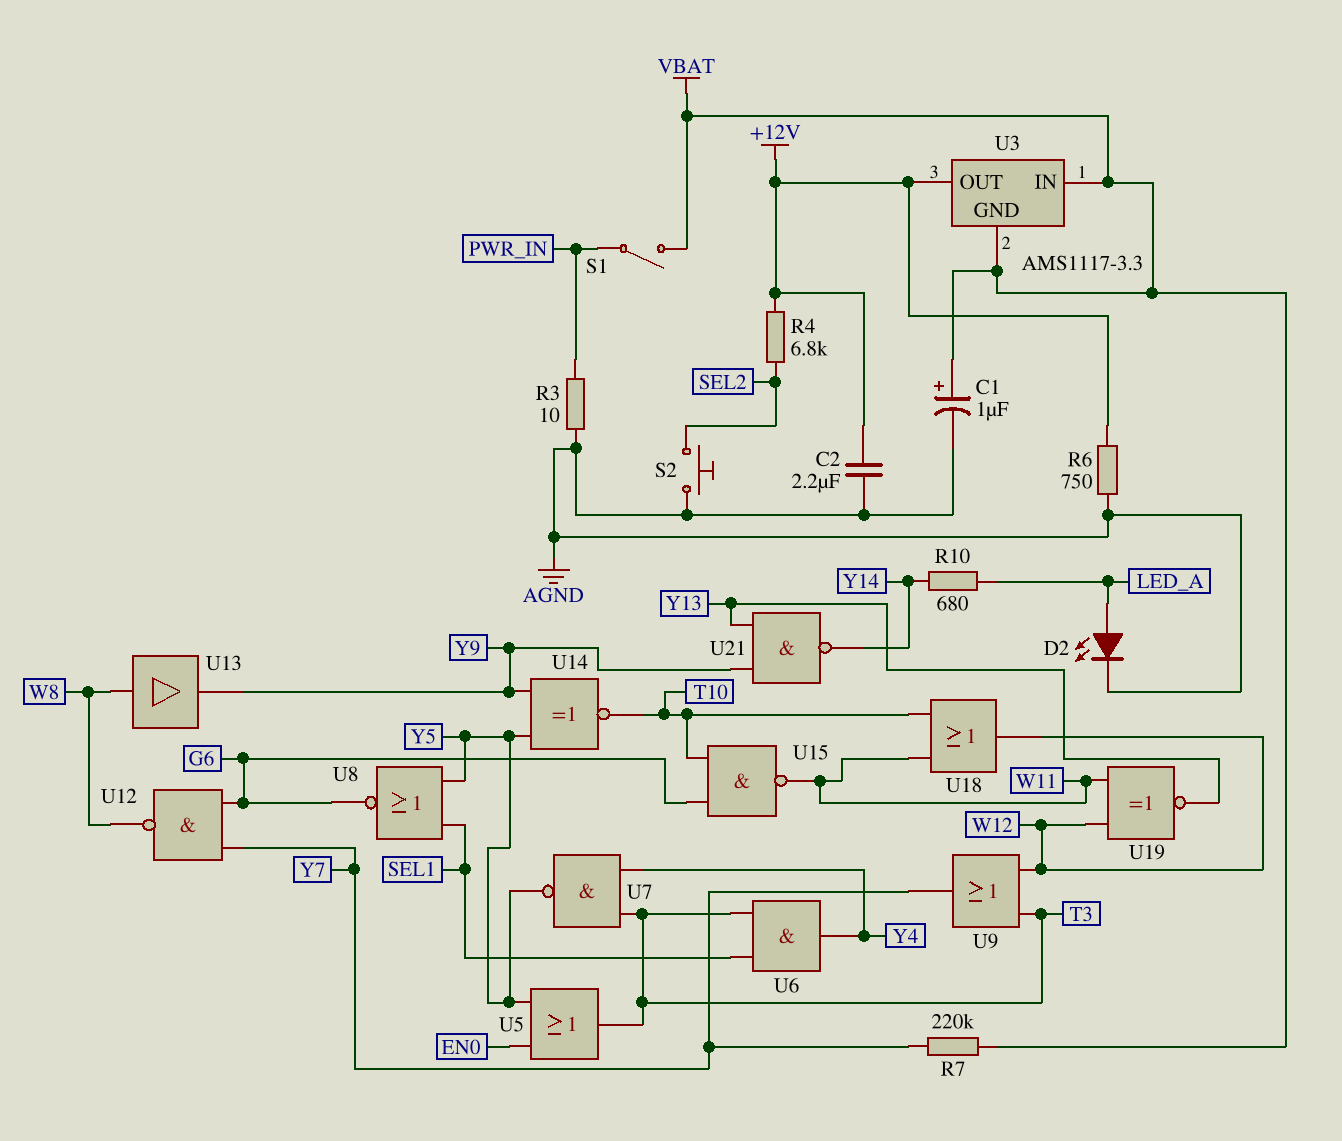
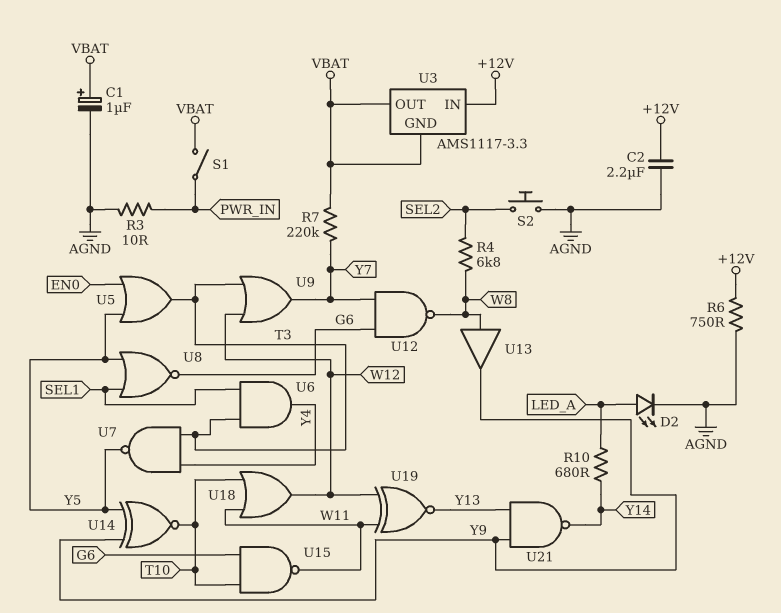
R4: 6.8k (+12V, SEL2) -> 6.8k (SEL2, W8)
U3 pin IN: VBAT -> +12V
U3 pin OUT: +12V -> VBAT

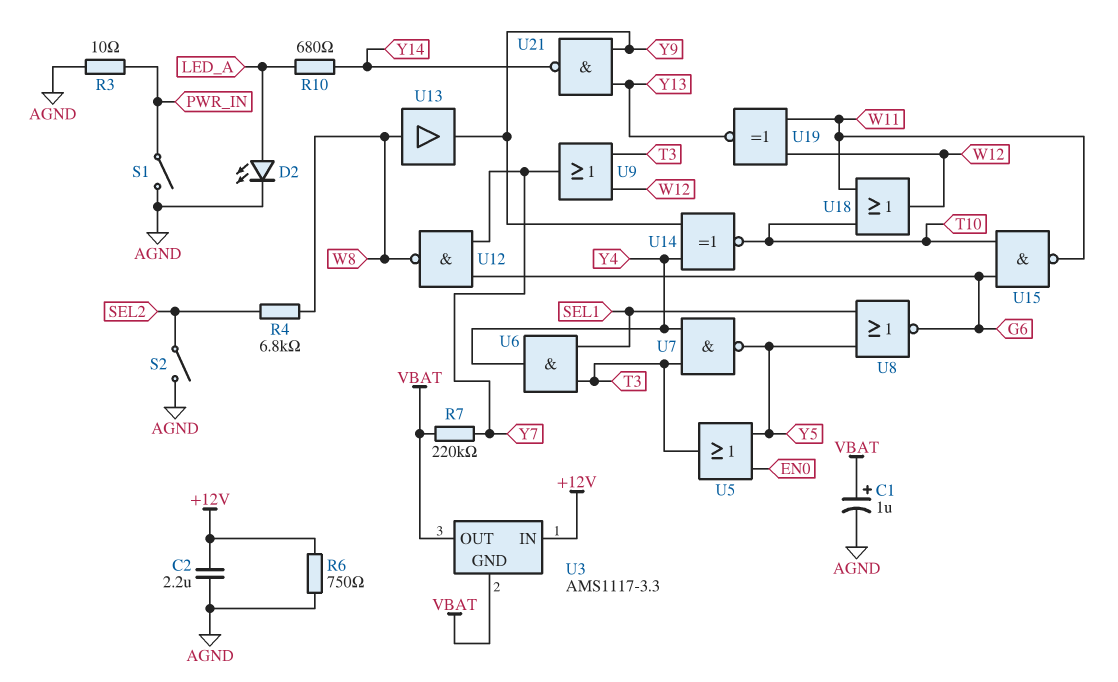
S1: switch (PWR_IN, VBAT) -> switch (AGND, PWR_IN)
S2: button (AGND, SEL2) -> switch (AGND, SEL2)
U14: XNOR (in Y5, in Y9, out T10) -> XNOR (in Y4, in Y9, out T10)

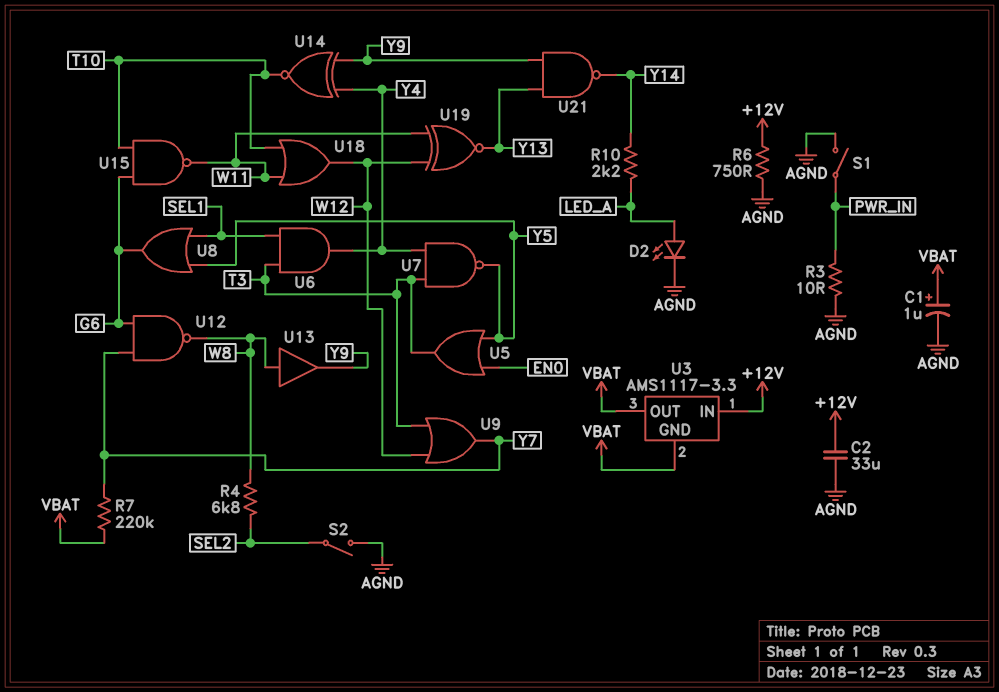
C2: 2.2uF (+12V, AGND) -> 33uF (+12V, AGND)
R10: 680 (LED_A, Y14) -> 2.2k (LED_A, Y14)
U8: NOR (in SEL1, in Y5, out G6) -> OR (in SEL1, in Y5, out G6)

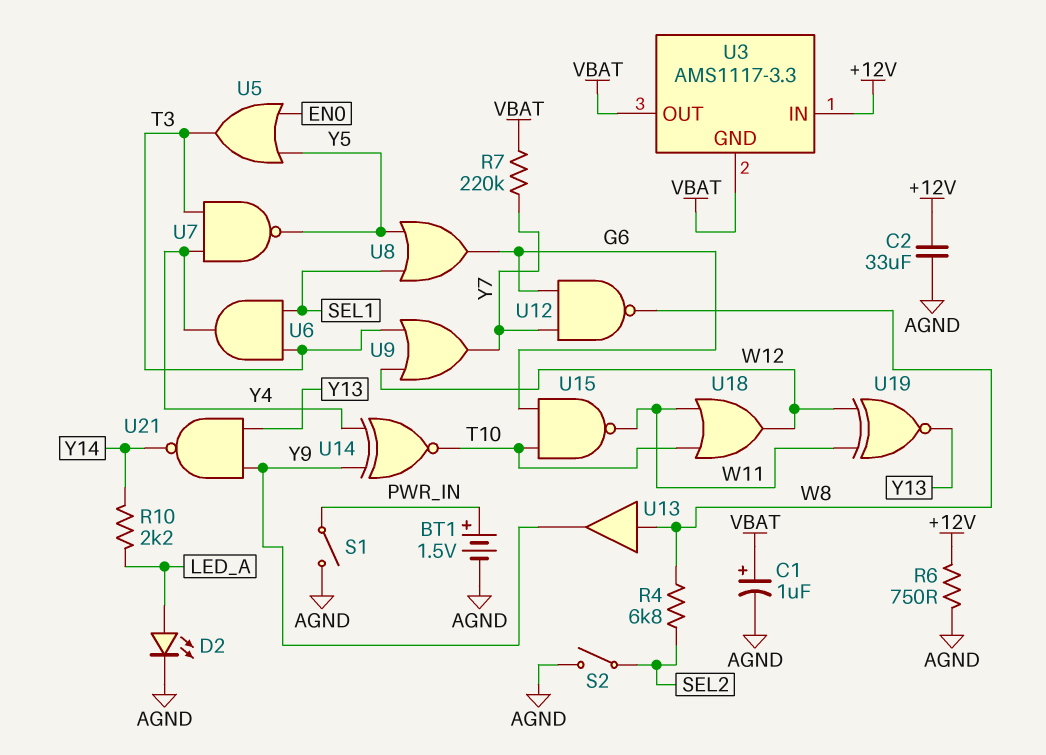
BT1: none -> 1.5V (plus PWR_IN, minus AGND)
R3: 10 (AGND, PWR_IN) -> none

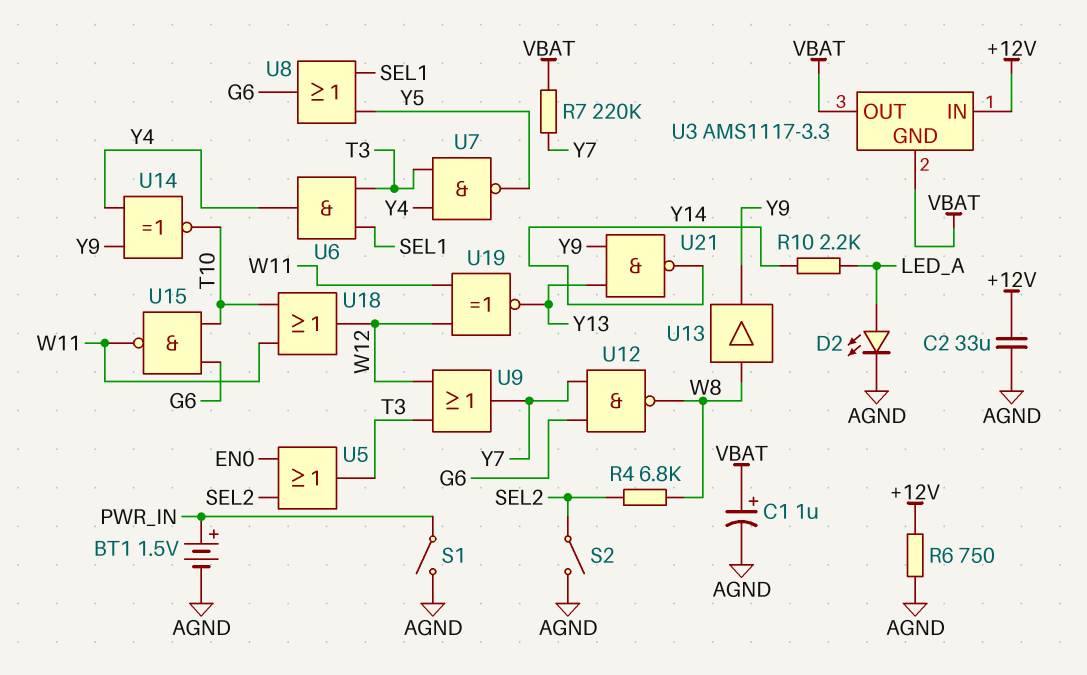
U5: OR (in EN0, in Y5, out T3) -> OR (in EN0, in SEL2, out T3)

